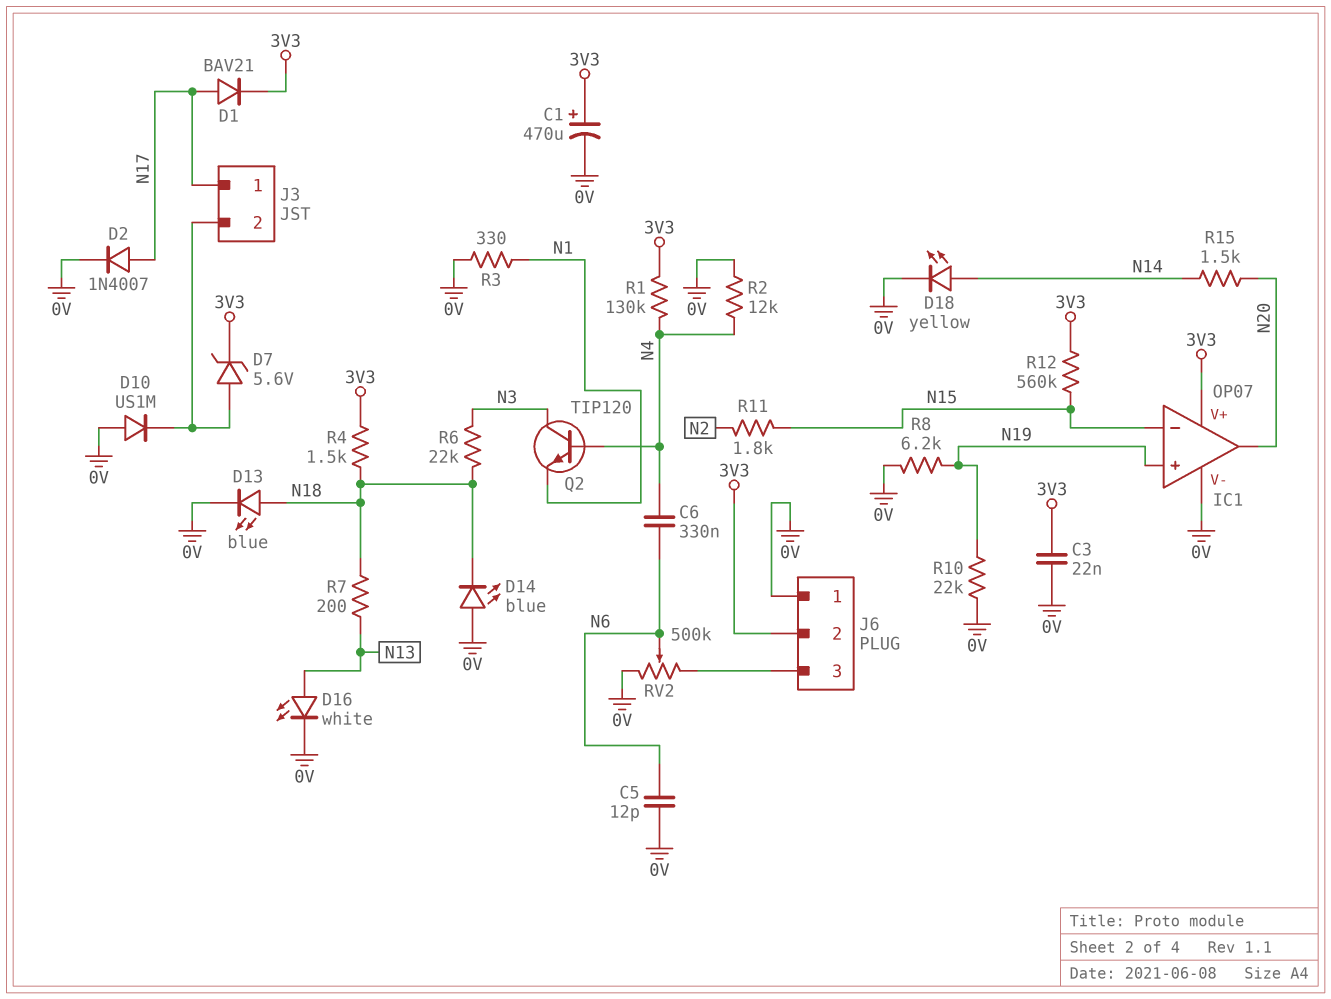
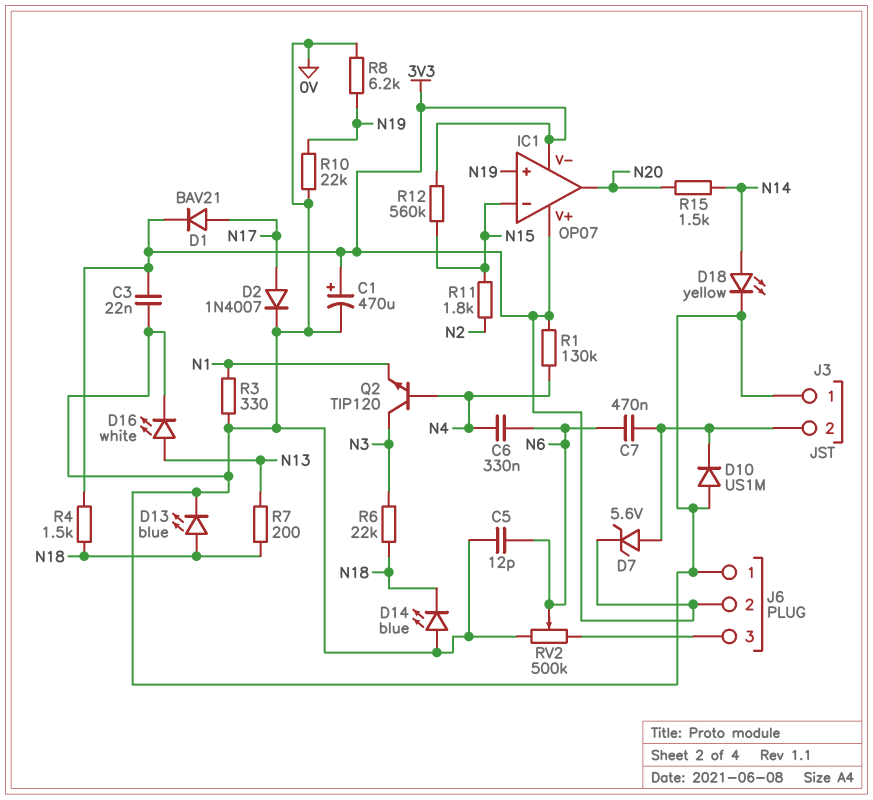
C7: none -> 470nF (J3/2, N6)
IC1 pin V-: 0V -> 3V3
J3 pin 1: N17 -> 0V
R2: 12k (0V, N4) -> none

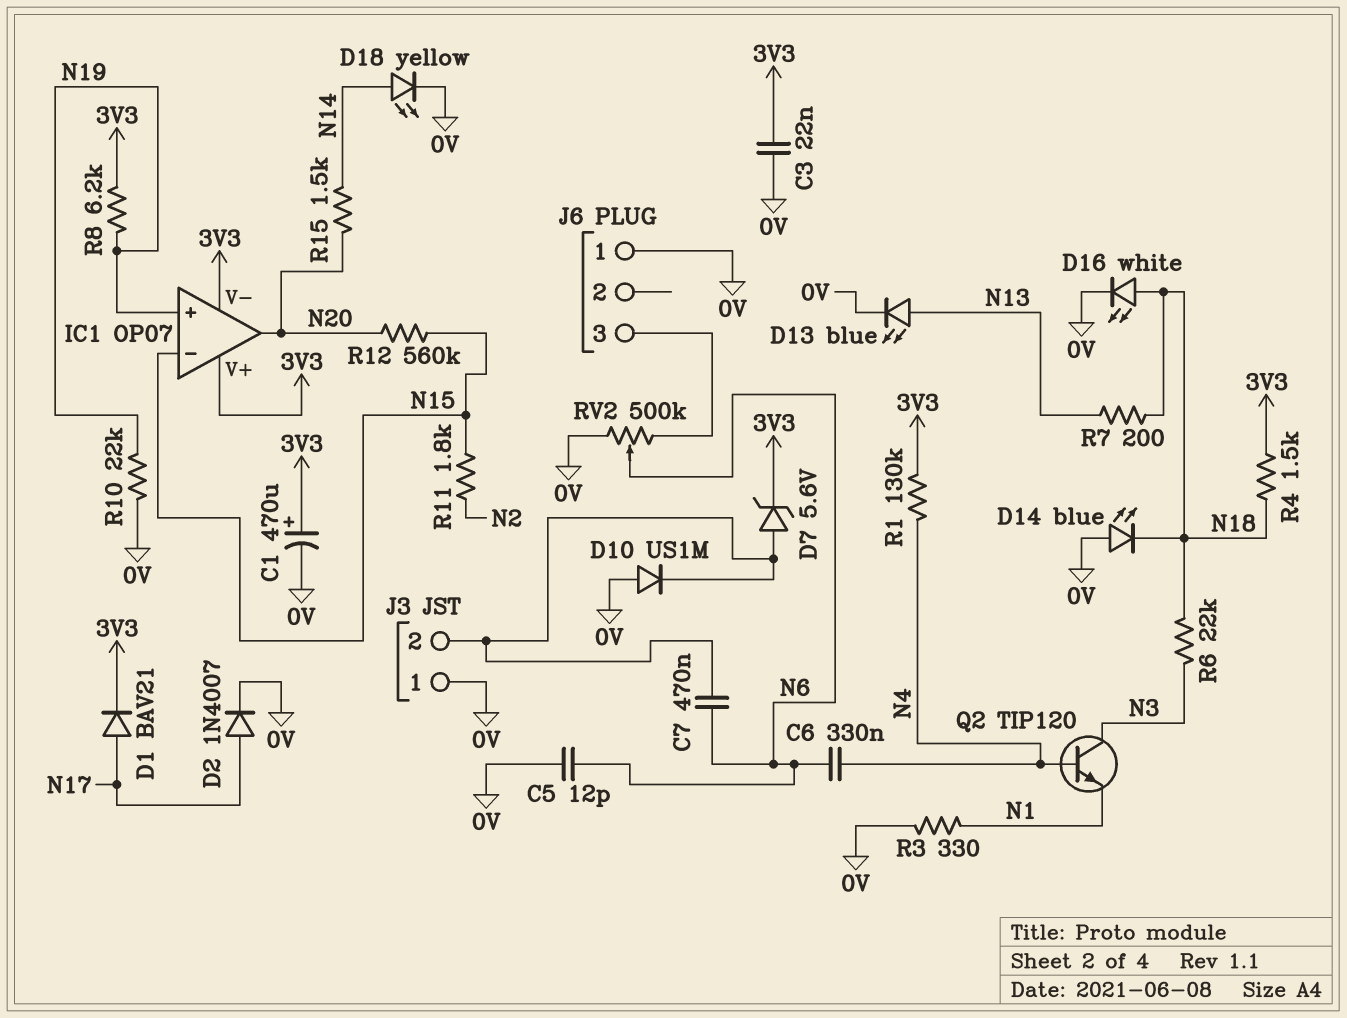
D13: LED blue (A N18, K 0V) -> LED blue (A N13, K 0V)
D16: LED white (A N13, K 0V) -> LED white (A N18, K 0V)
J6 pin 2: 3V3 -> none
R8: 6.2k (0V, N19) -> 6.2k (3V3, N19)
R12: 560k (3V3, N15) -> 560k (N15, N20)

